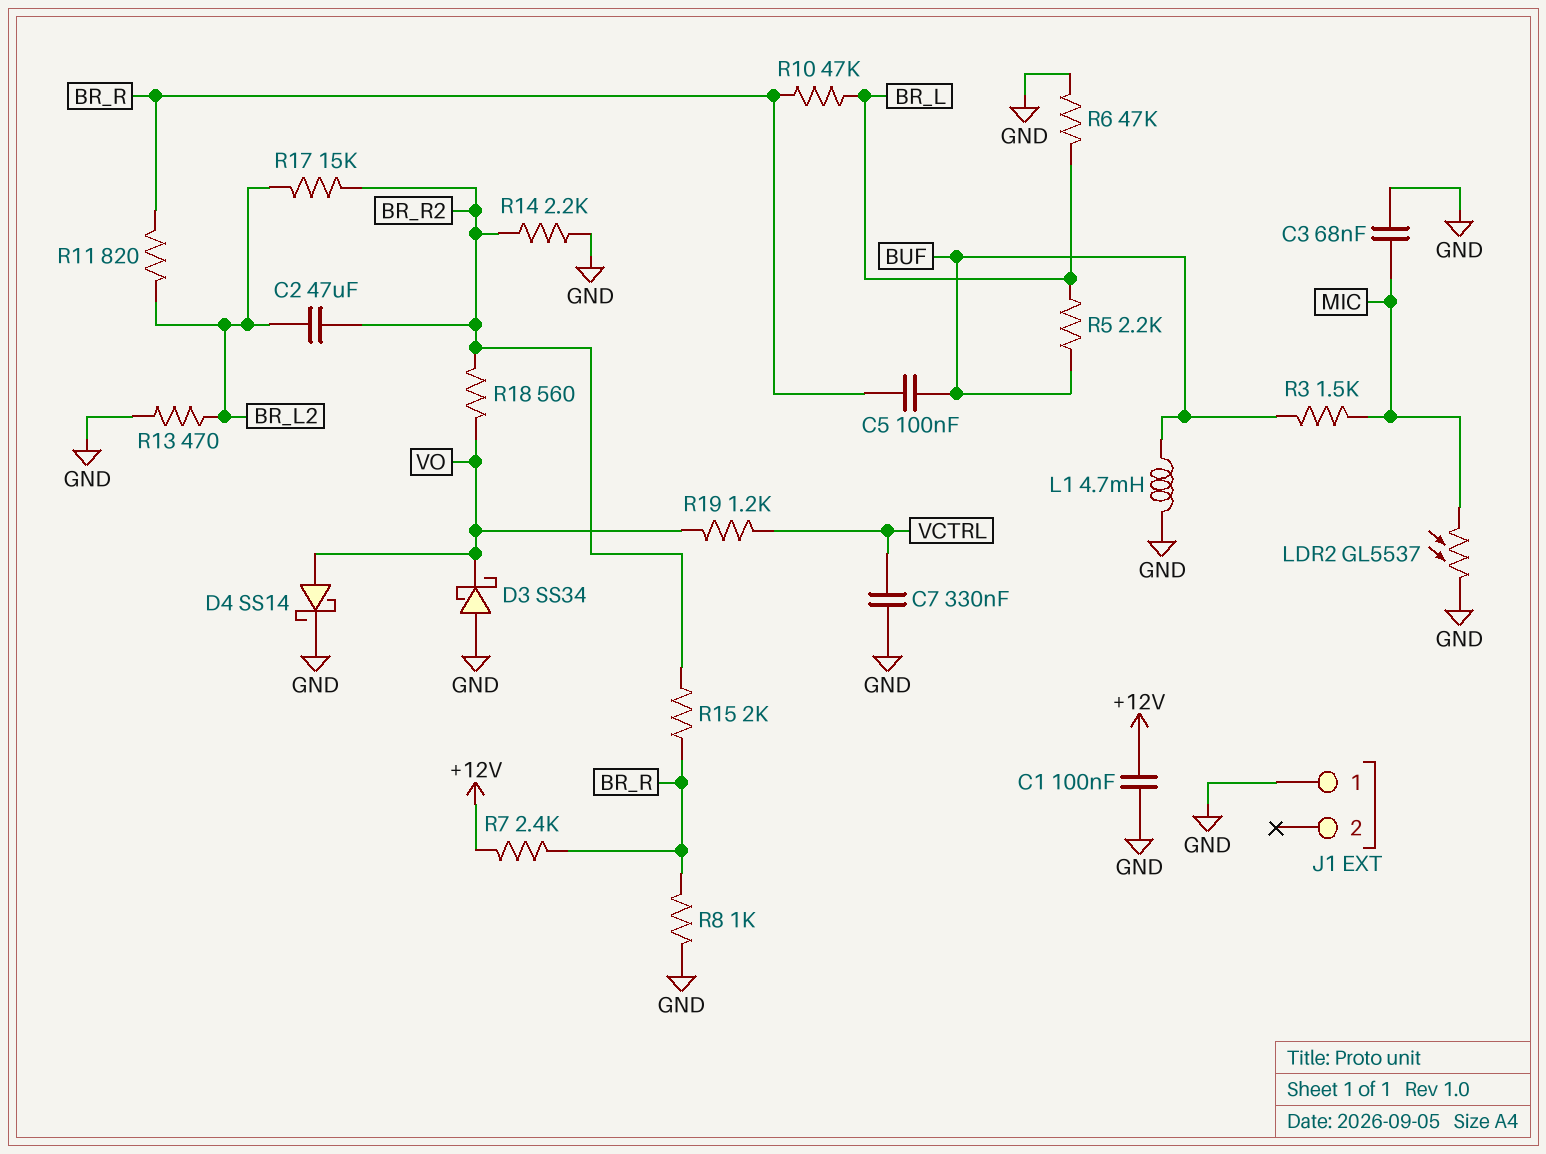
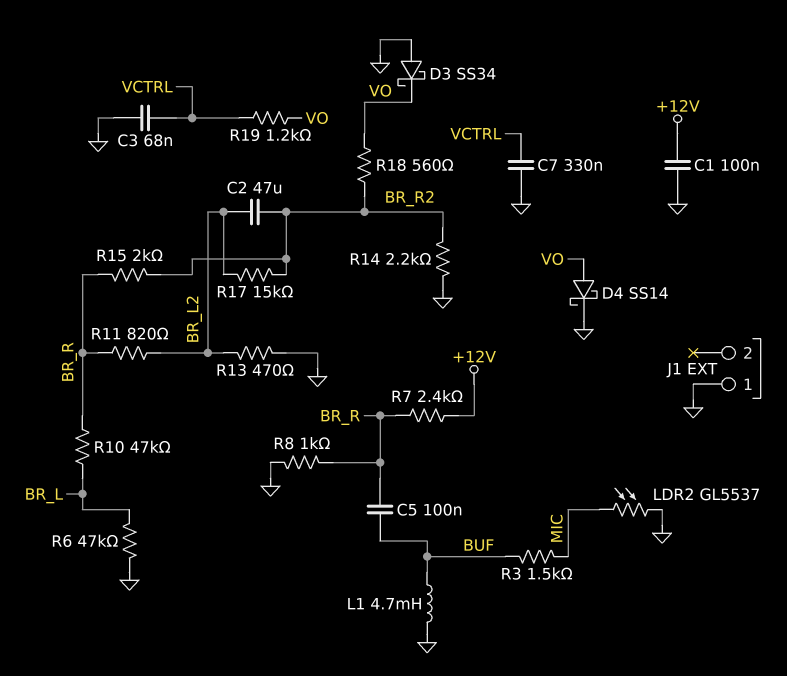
C3: 68nF (GND, MIC) -> 68nF (GND, VCTRL)
R5: 2.2k (BR_L, BUF) -> none

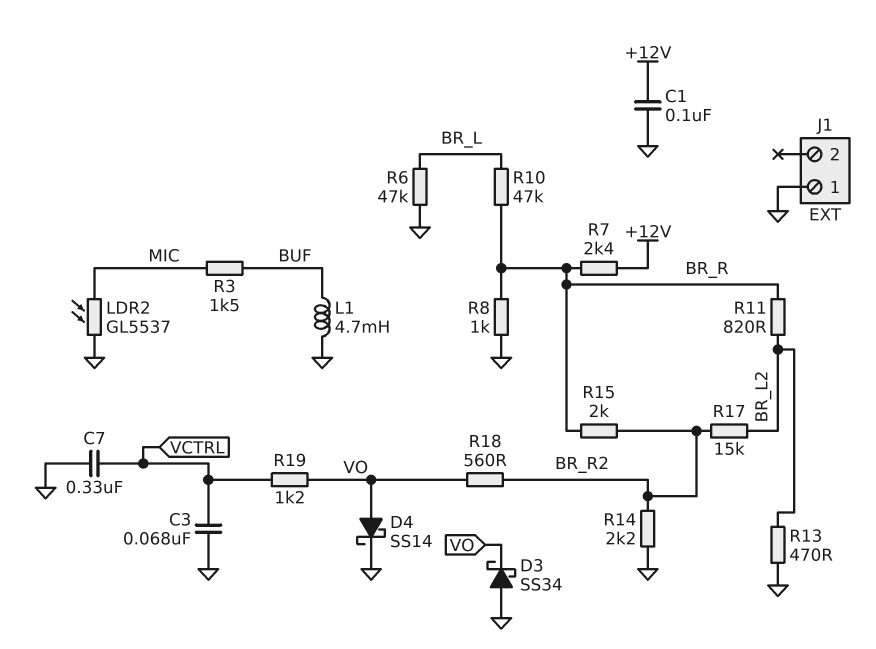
C2: 47uF (BR_L2, BR_R2) -> none
C5: 100nF (BR_R, BUF) -> none

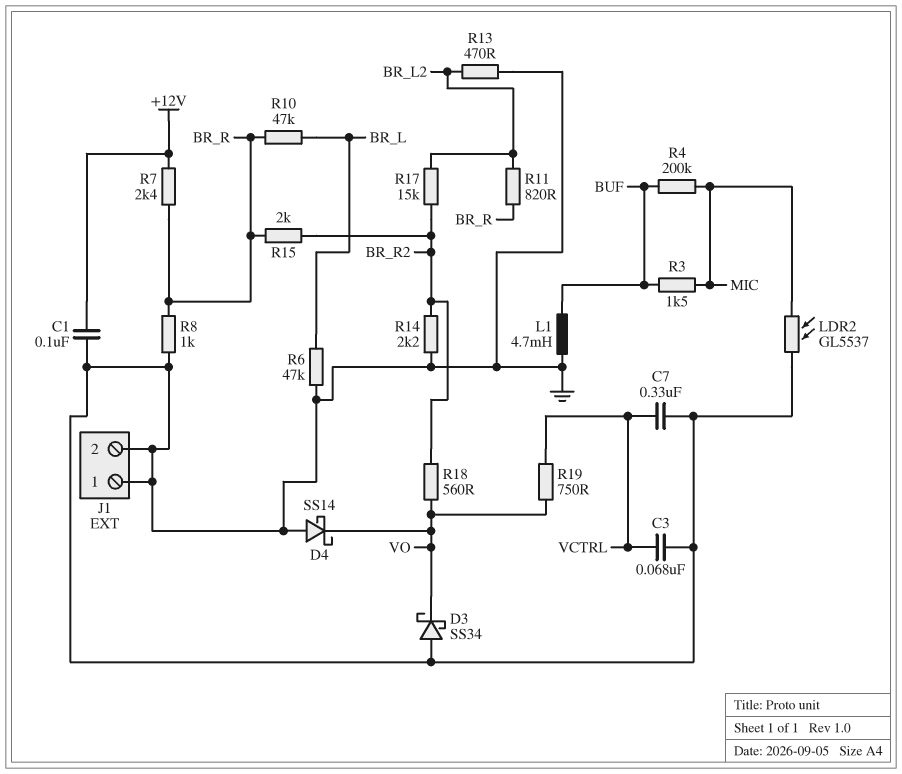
D4: schottky SS14 (A VO, K GND) -> schottky SS14 (A GND, K VO)
J1 pin 2: none -> GND
R4: none -> 200k (BUF, MIC)
R19: 1.2k (VCTRL, VO) -> 750 (VCTRL, VO)

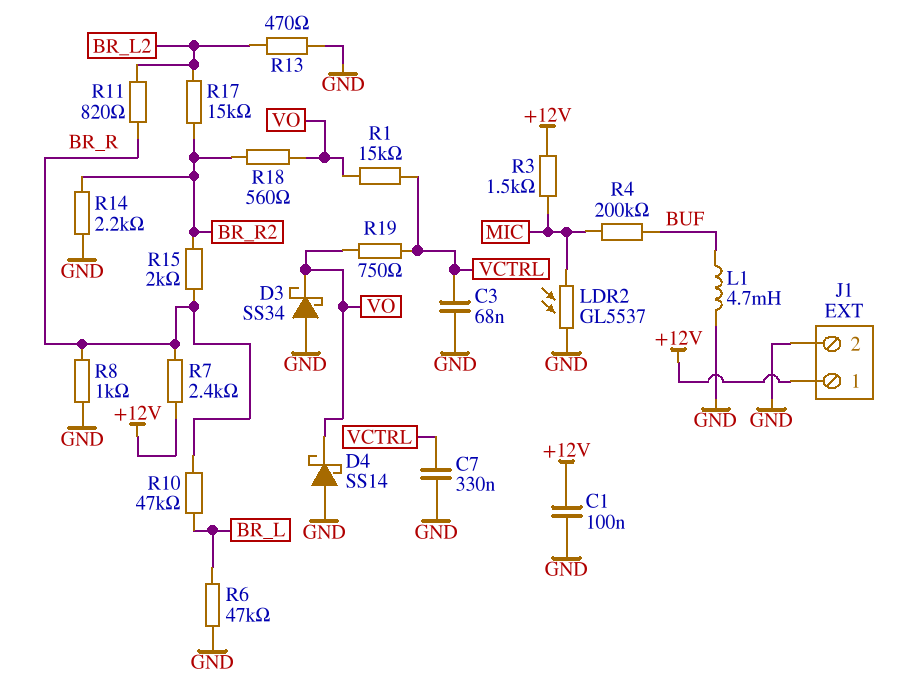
J1 pin 1: GND -> +12V
R1: none -> 15k (VCTRL, VO)
R3: 1.5k (BUF, MIC) -> 1.5k (+12V, MIC)

